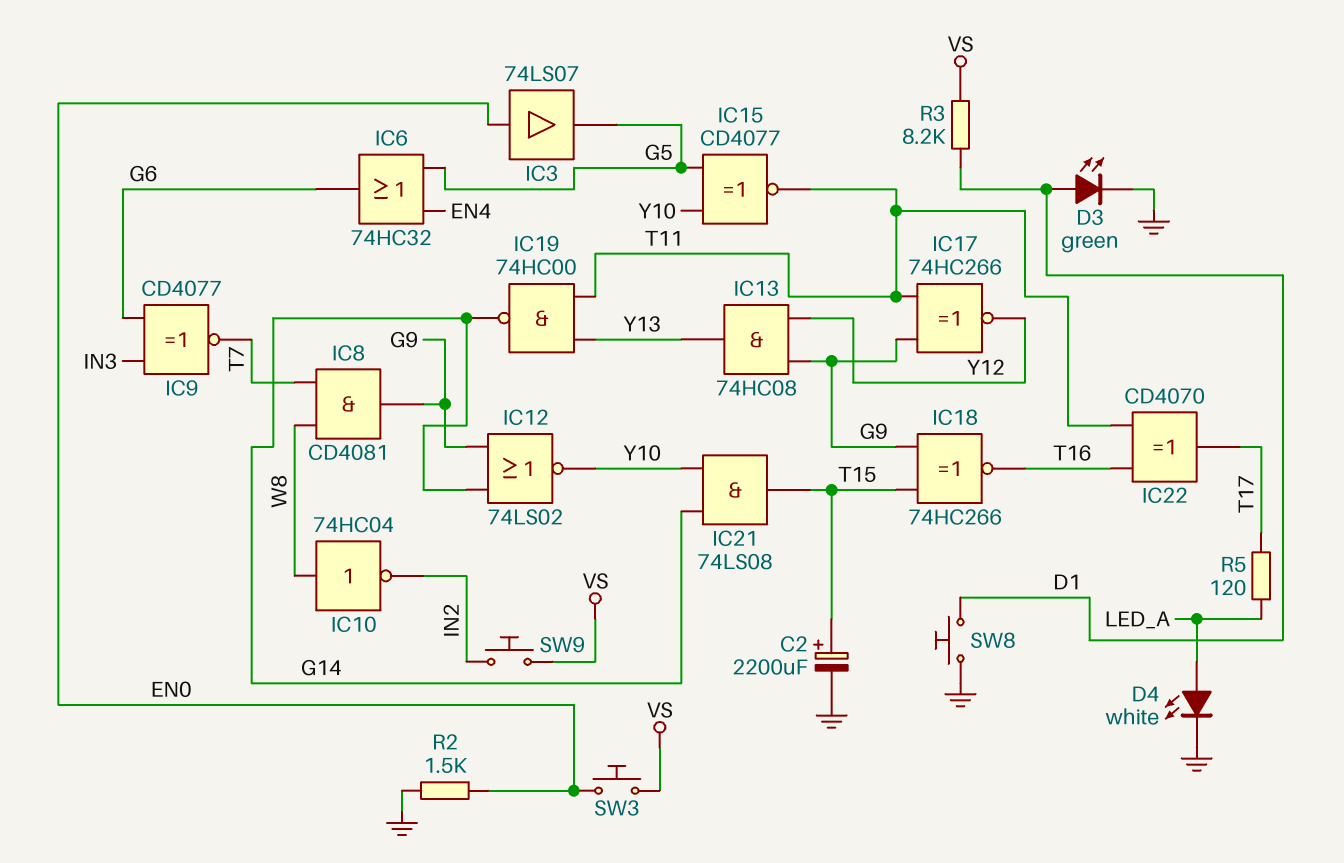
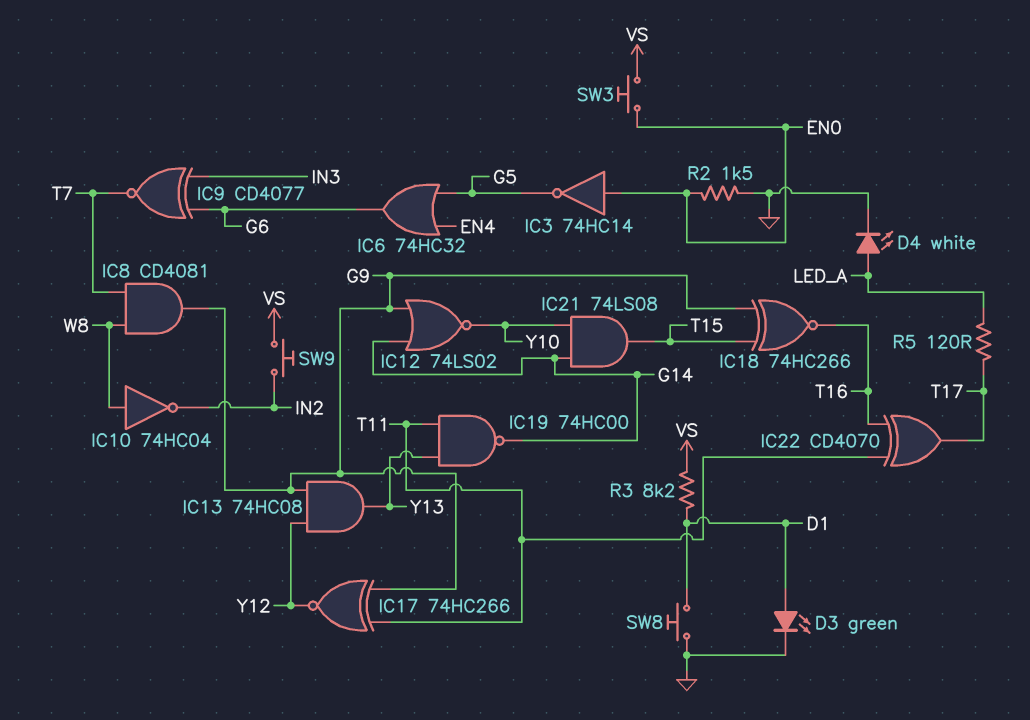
C2: 2200uF (plus T15, minus GND) -> none
IC3: buffer 74LS07 (in EN0, out G5) -> NOT 74HC14 (in EN0, out G5)
IC15: XNOR CD4077 (in G5, in Y10, out T11) -> none

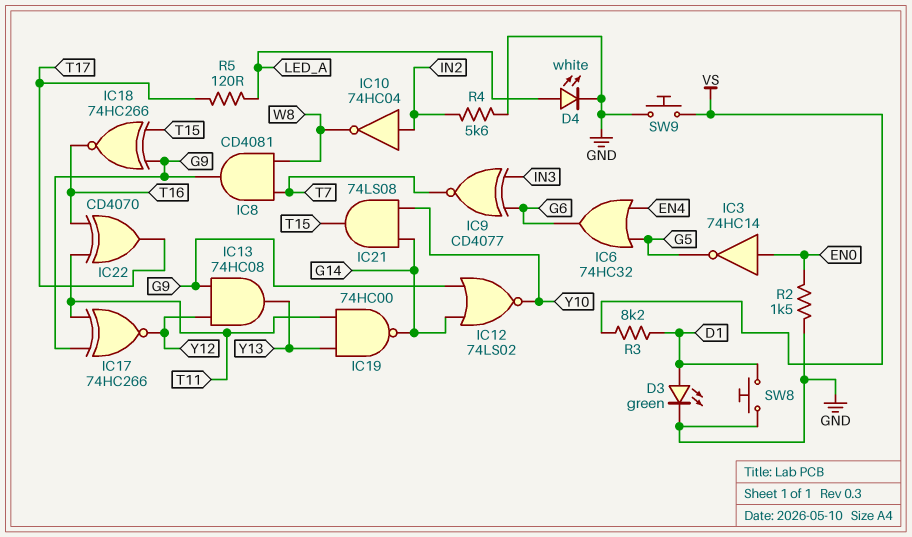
IC10: NOT 74HC04 (in W8, out IN2) -> NOT 74HC04 (in IN2, out W8)
R4: none -> 5.6k (GND, IN2)
SW3: button (EN0, VS) -> none
SW9: button (IN2, VS) -> button (GND, VS)

